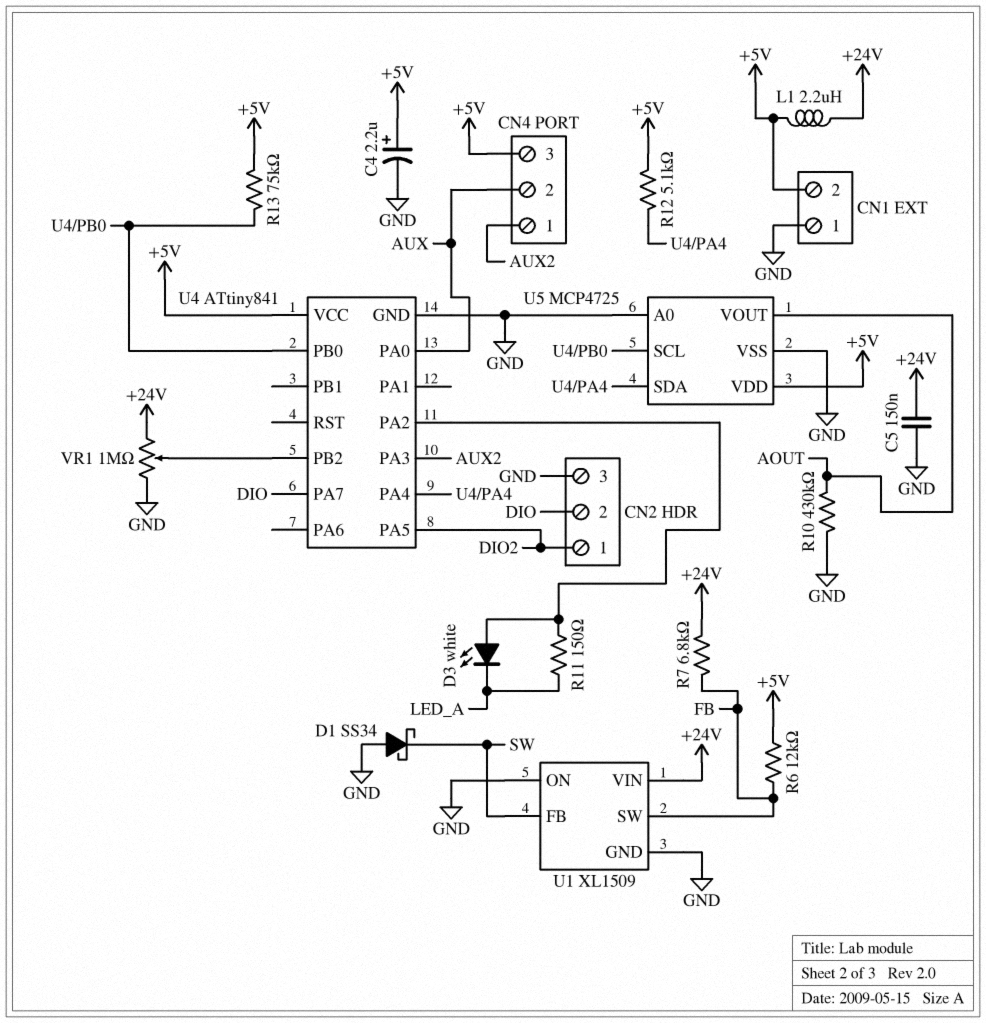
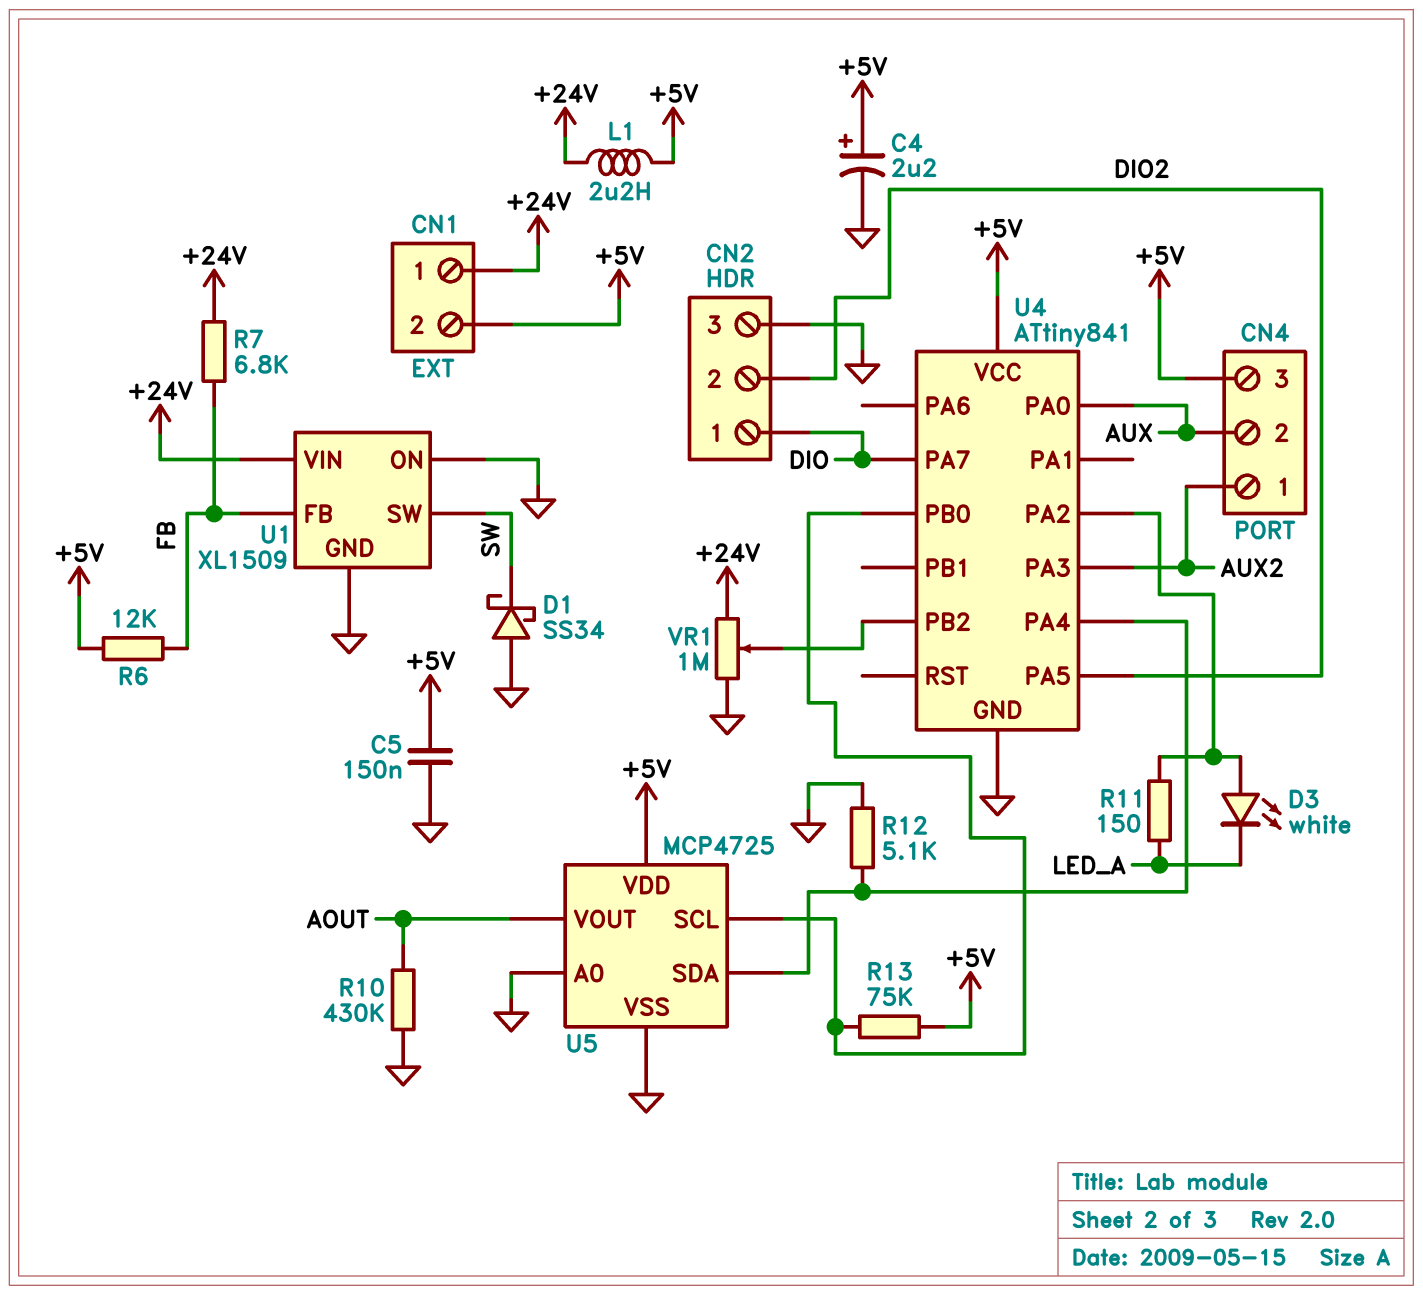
C5: 150nF (+24V, GND) -> 150nF (+5V, GND)
CN1 pin 1: GND -> +24V
CN2 pin 1: DIO2 -> DIO
CN2 pin 2: DIO -> DIO2
R12: 5.1k (+5V, U4/PA4) -> 5.1k (GND, U4/PA4)
U1 pin FB: SW -> FB
U1 pin SW: FB -> SW

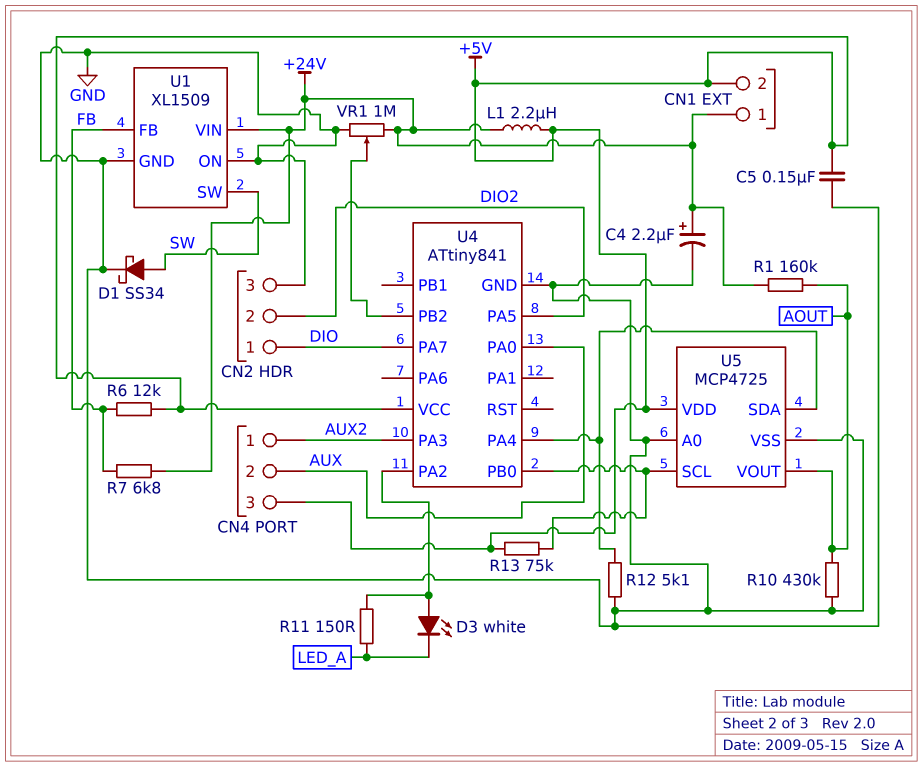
C4: 2.2uF (plus +5V, minus GND) -> 2.2uF (plus +24V, minus GND)
D1: schottky SS34 (A GND, K SW) -> schottky SS34 (A SW, K GND)
R1: none -> 160k (+24V, AOUT)

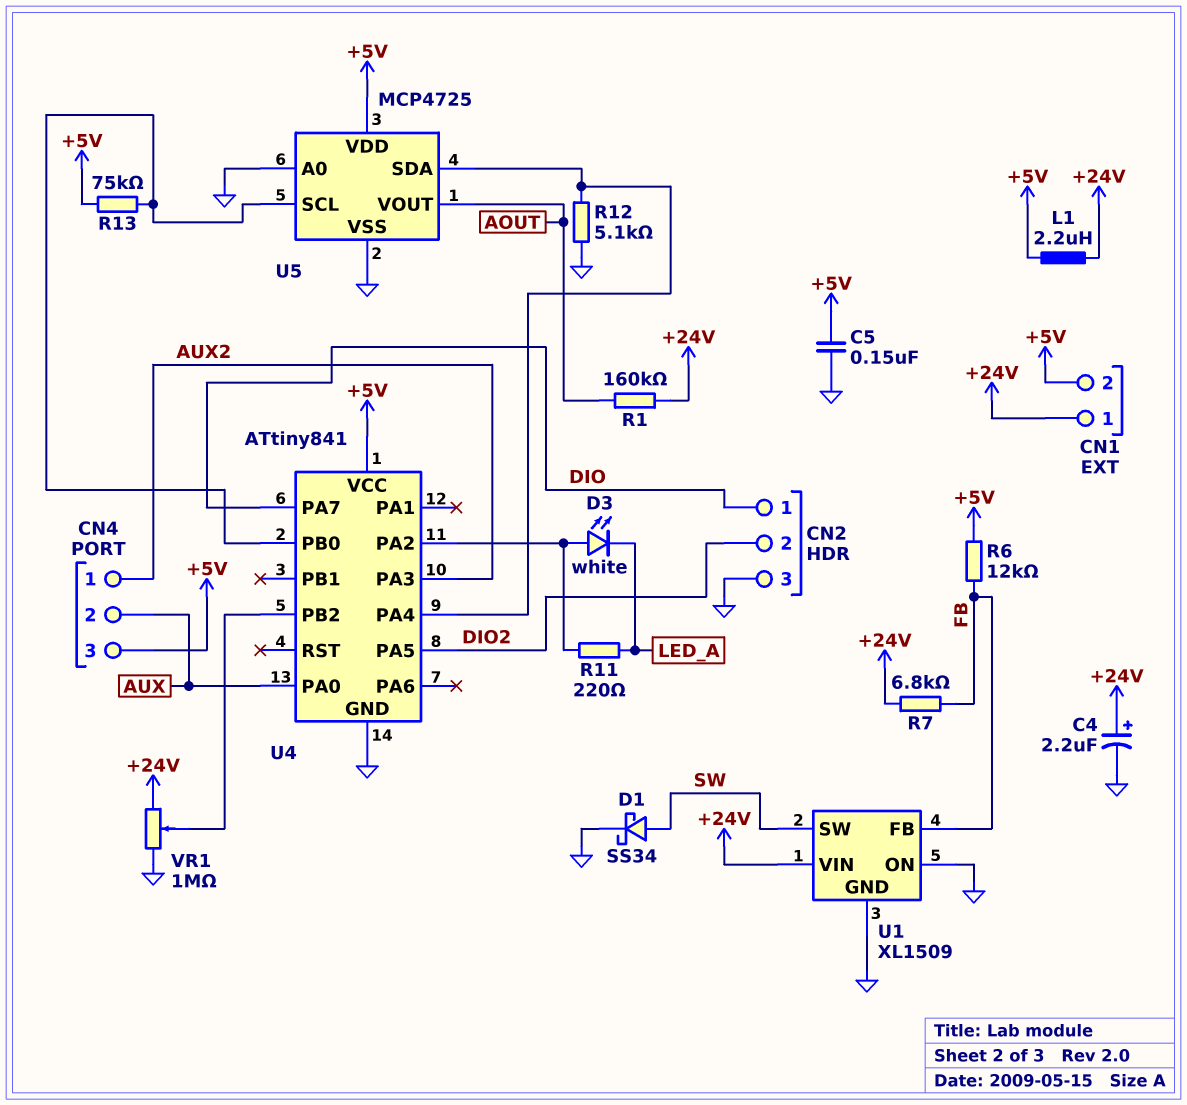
R10: 430k (AOUT, GND) -> none
R11: 150 (LED_A, U4/PA2) -> 220 (LED_A, U4/PA2)

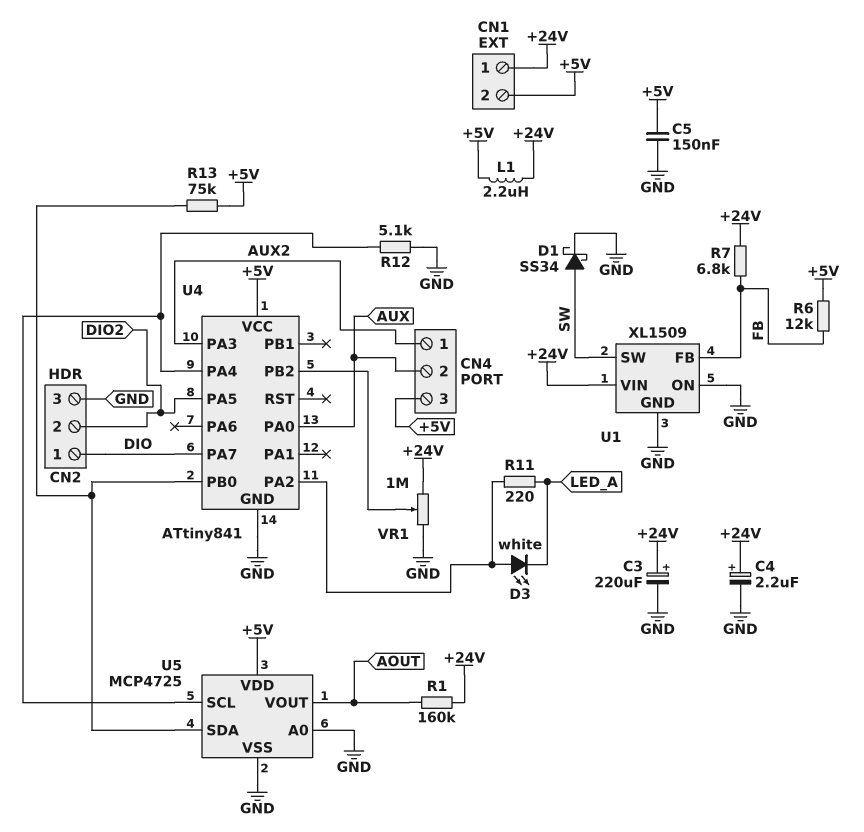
C3: none -> 220uF (plus +24V, minus GND)
U5 pin SCL: U4/PB0 -> U4/PA4
U5 pin SDA: U4/PA4 -> U4/PB0

